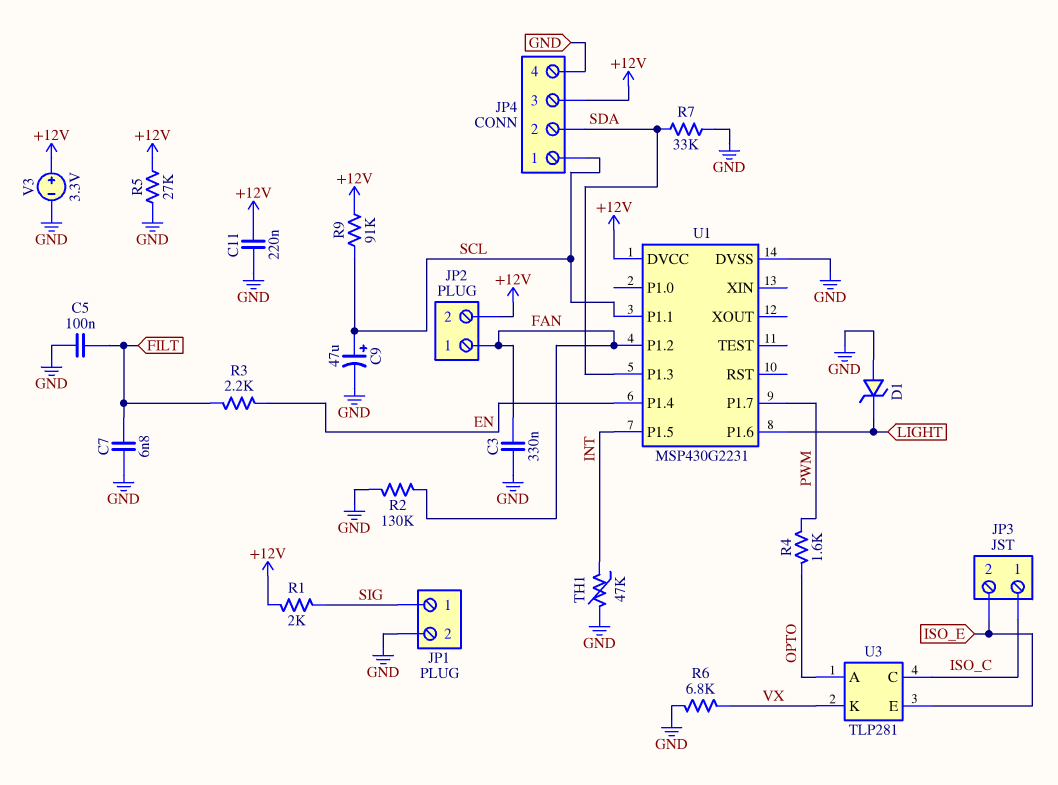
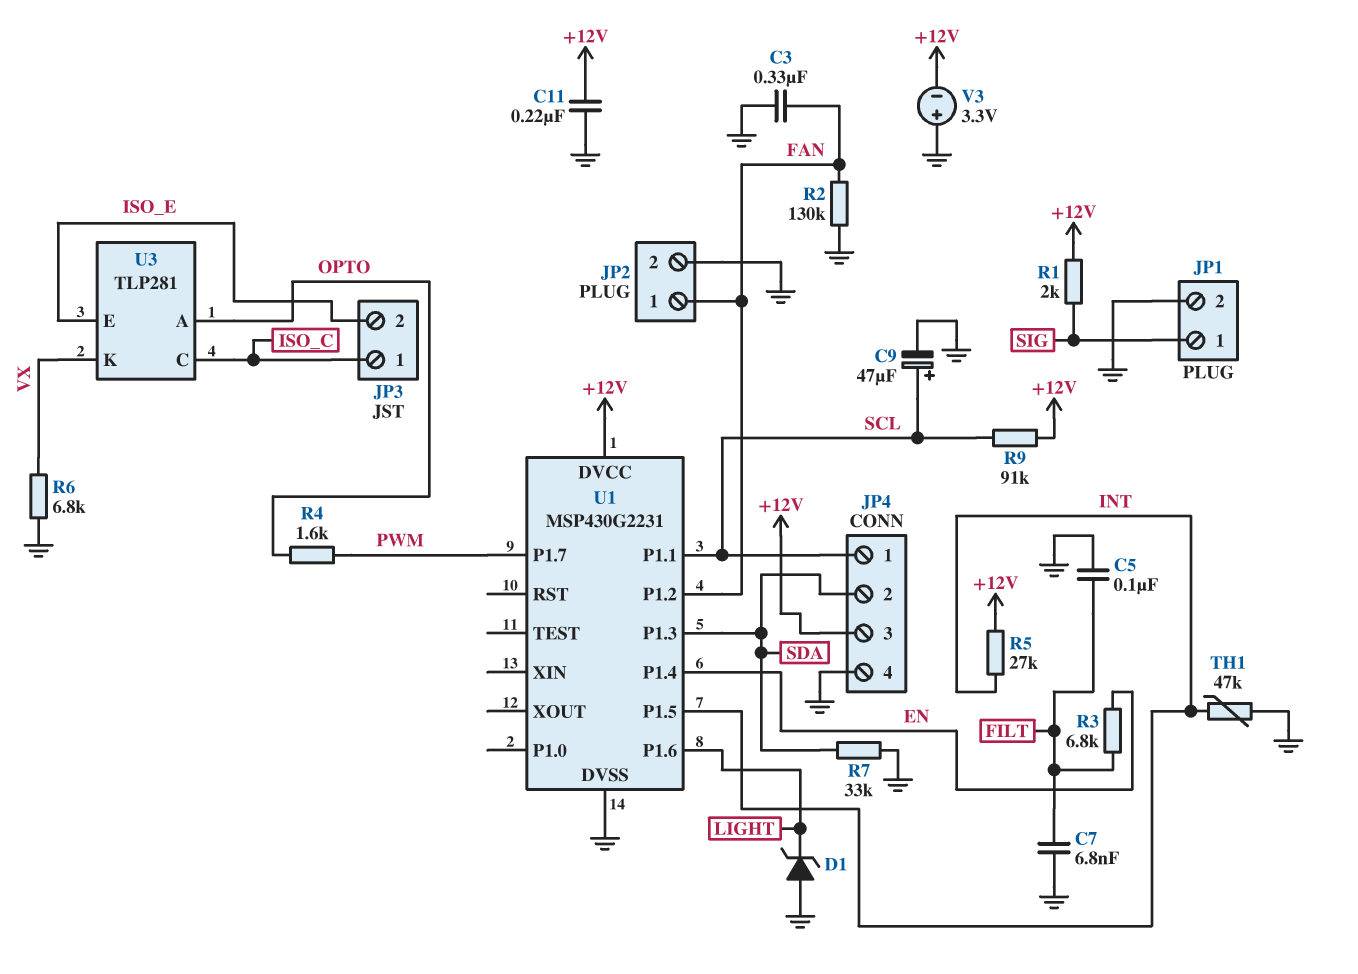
JP2 pin 2: +12V -> GND
R3: 2.2k (EN, FILT) -> 6.8k (EN, FILT)
R5: 27k (+12V, GND) -> 27k (+12V, INT)
V3: 3.3V (plus +12V, minus GND) -> 3.3V (plus GND, minus +12V)

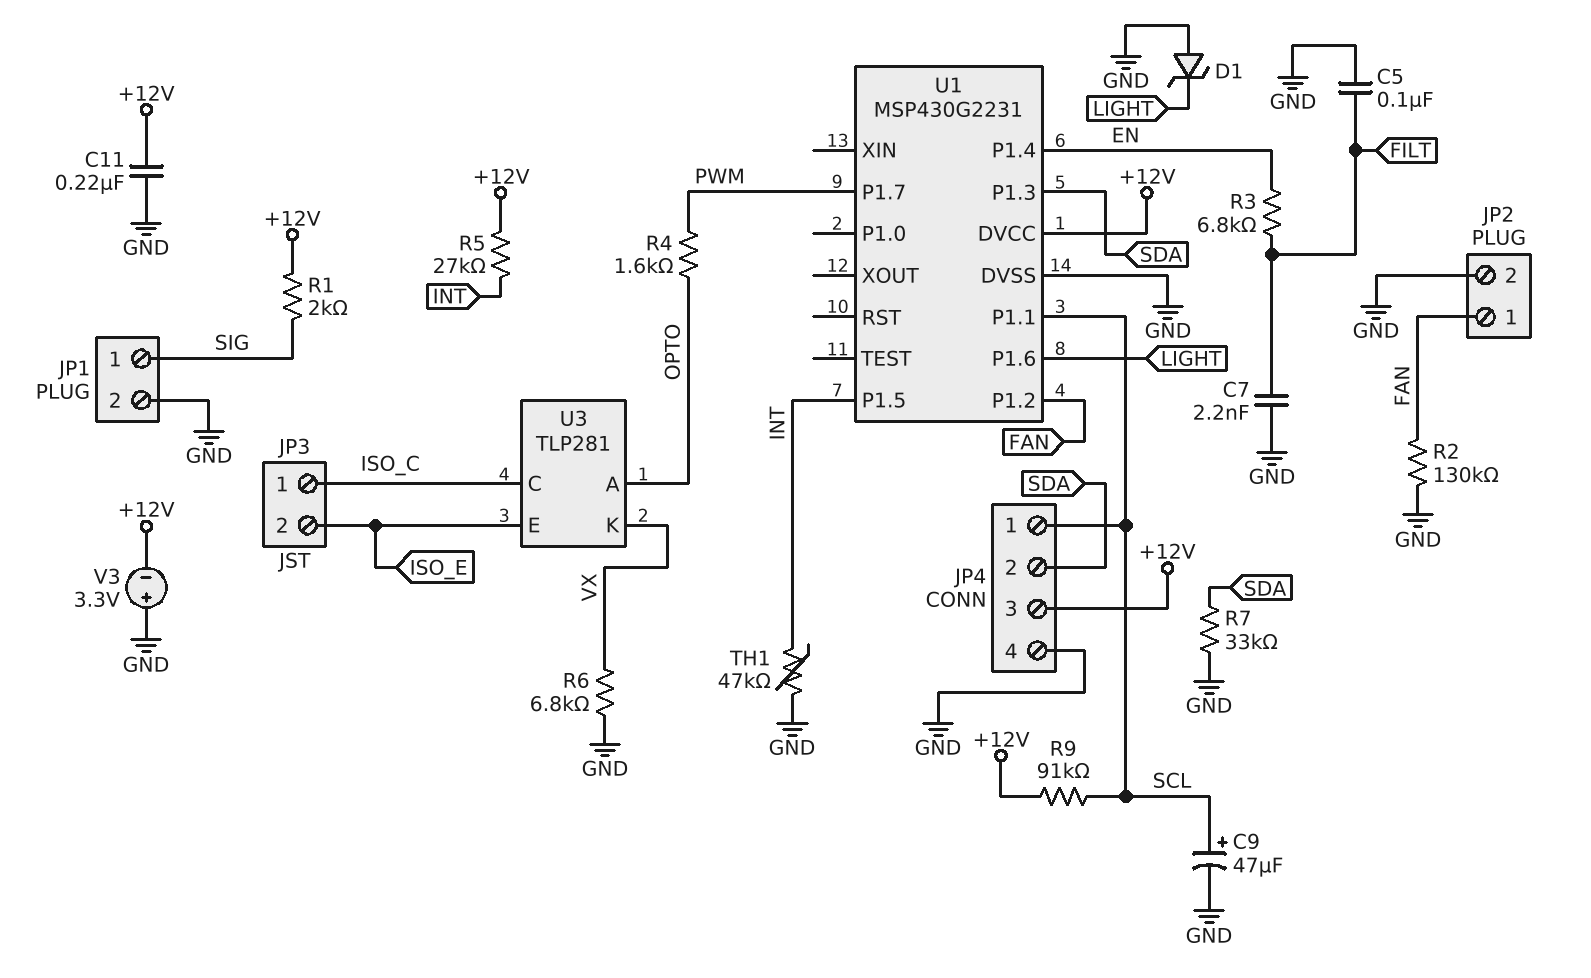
C3: 330nF (FAN, GND) -> none
C7: 6.8nF (FILT, GND) -> 2.2nF (FILT, GND)

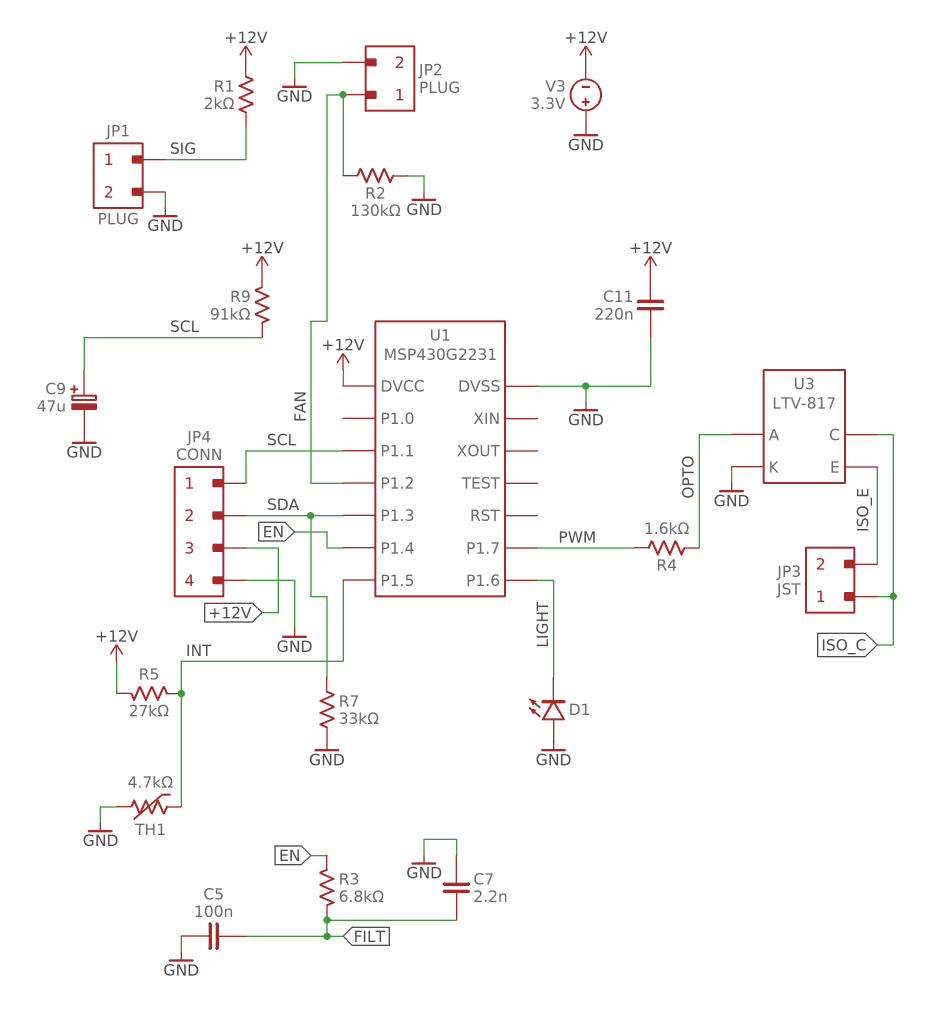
D1: zener (A GND, K LIGHT) -> LED (A GND, K LIGHT)
R6: 6.8k (GND, VX) -> none
TH1: 47k (GND, INT) -> 4.7k (GND, INT)
U3: TLP281 -> LTV-817
U3 pin K: VX -> GND

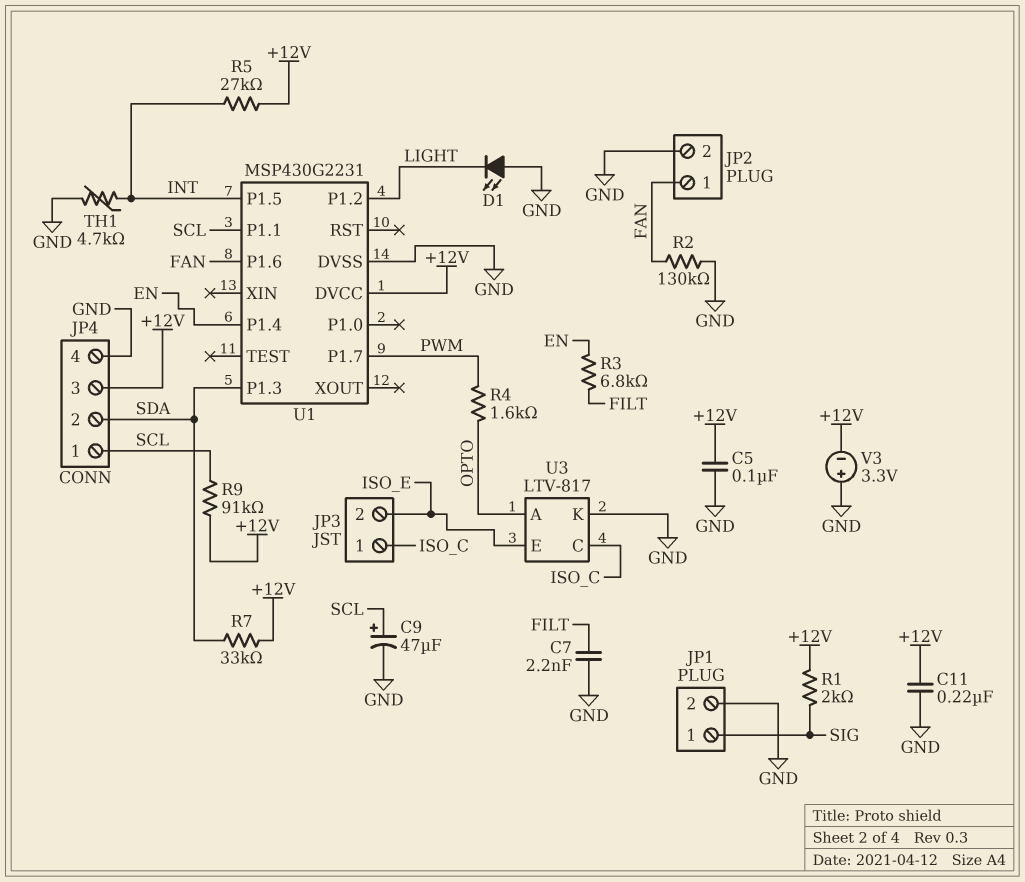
C5: 100nF (FILT, GND) -> 100nF (+12V, GND)
R7: 33k (GND, SDA) -> 33k (+12V, SDA)
U1 pin P1.2: FAN -> LIGHT
U1 pin P1.6: LIGHT -> FAN

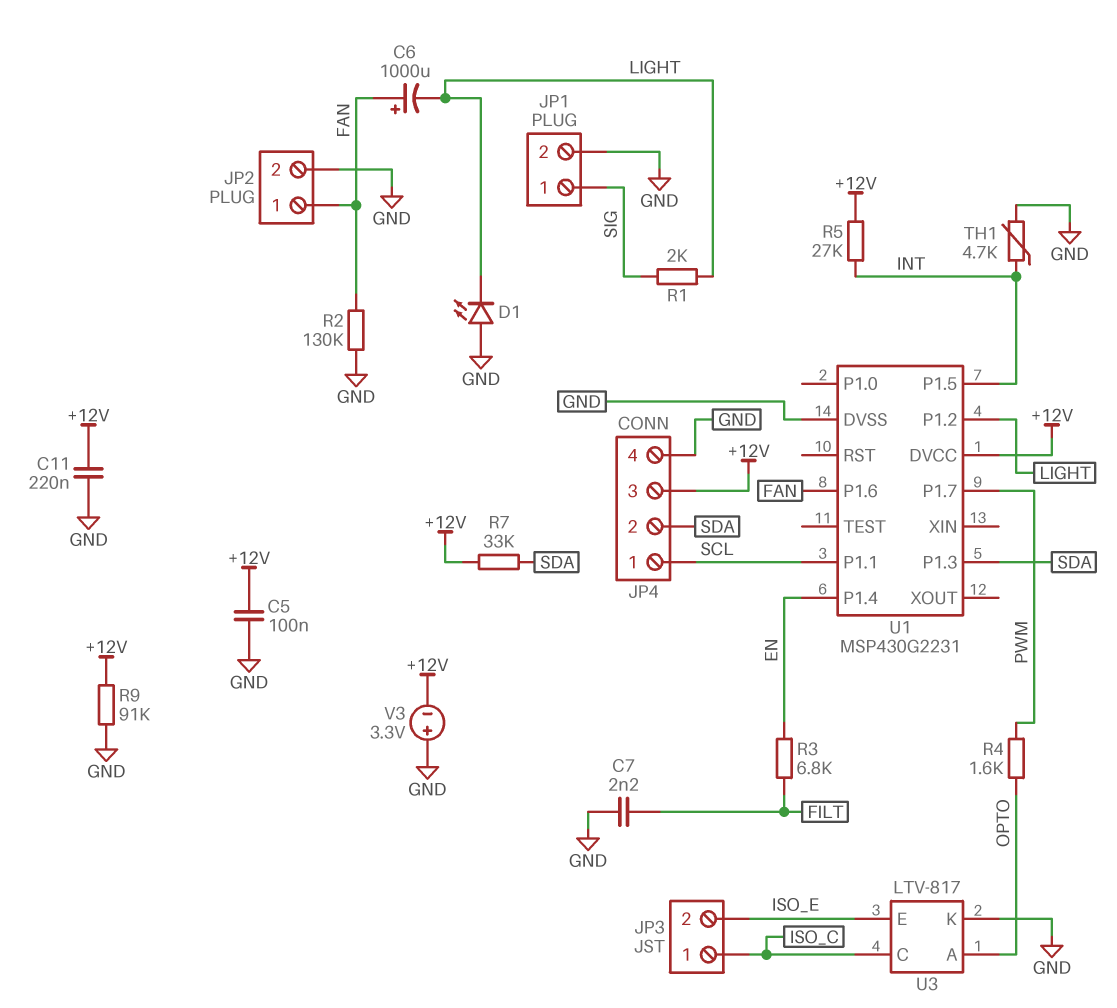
C6: none -> 1000uF (plus FAN, minus LIGHT)
C9: 47uF (plus SCL, minus GND) -> none
R1: 2k (+12V, SIG) -> 2k (LIGHT, SIG)
R9: 91k (+12V, SCL) -> 91k (+12V, GND)

